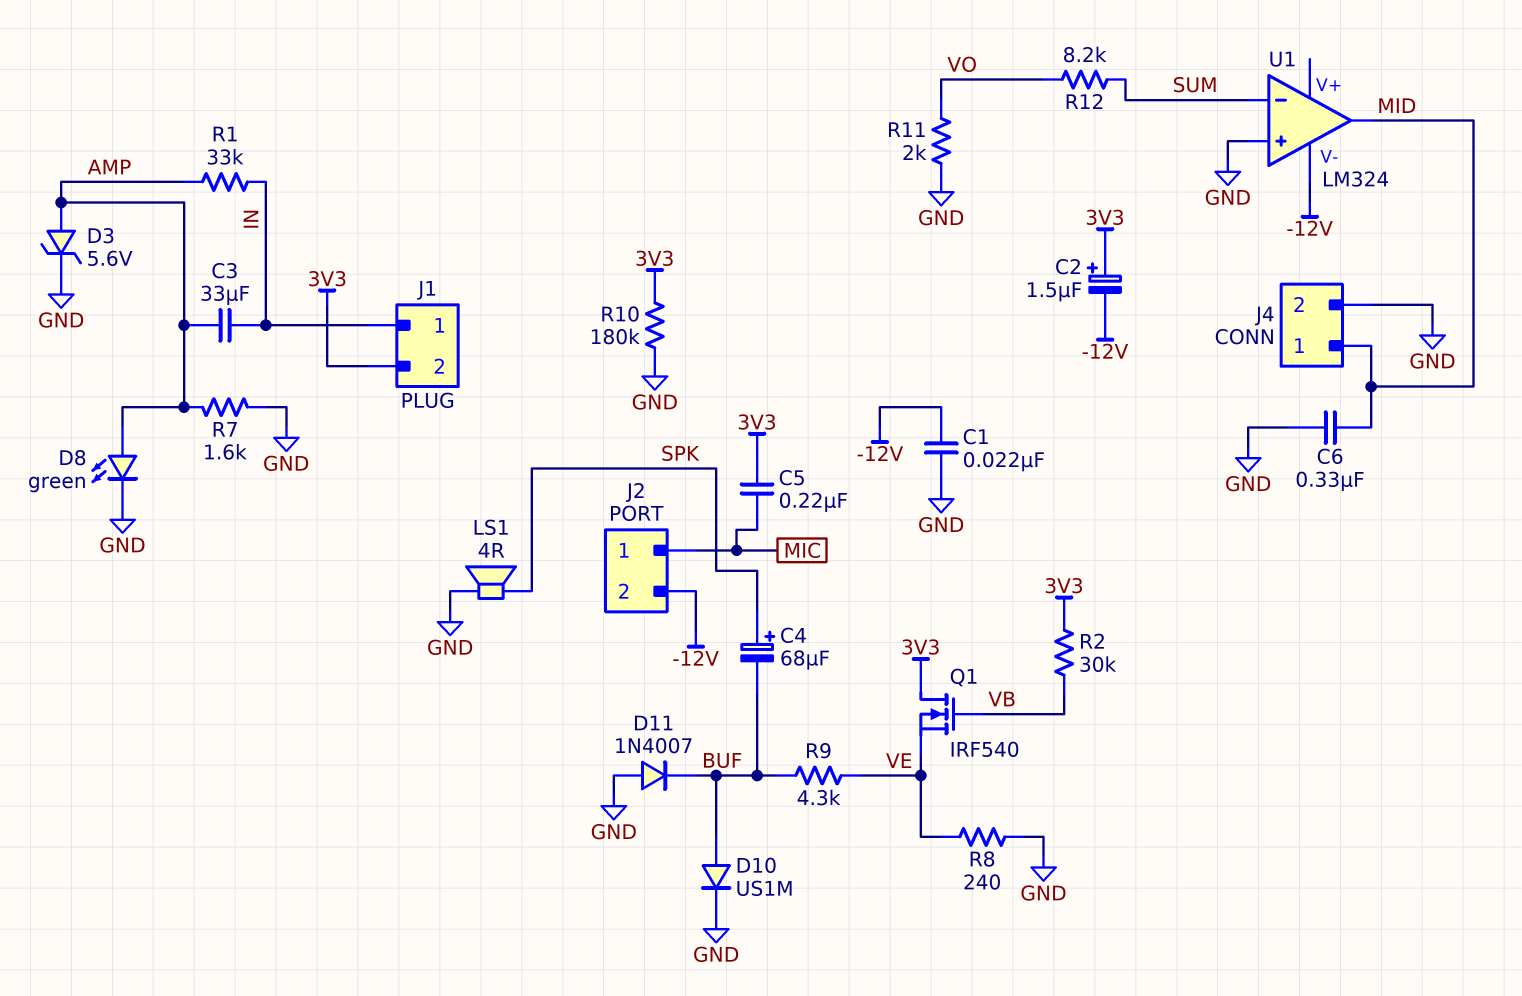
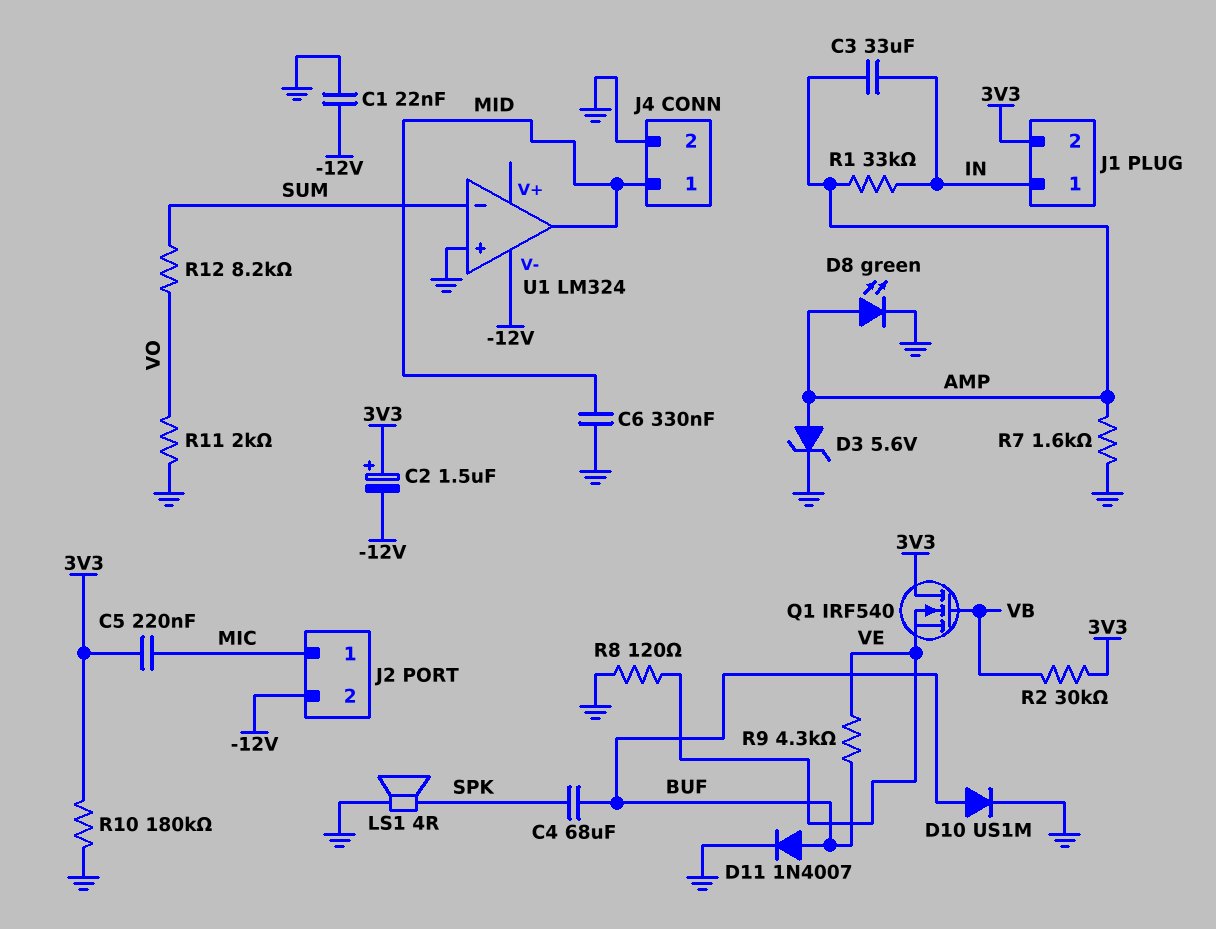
C4: 68uF (plus SPK, minus BUF) -> 68uF (BUF, SPK)
D11: diode 1N4007 (A GND, K BUF) -> diode 1N4007 (A BUF, K GND)
R8: 240 (GND, VE) -> 120 (GND, VE)

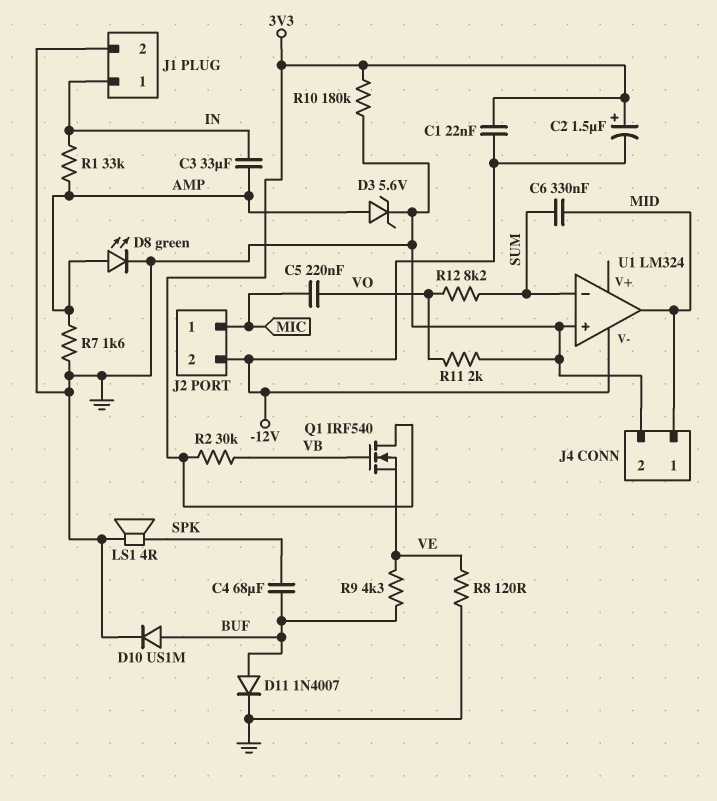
C1: 22nF (-12V, GND) -> 22nF (-12V, 3V3)
C5: 220nF (3V3, MIC) -> 220nF (MIC, VO)
C6: 330nF (GND, MID) -> 330nF (MID, SUM)
J1 pin 2: 3V3 -> GND

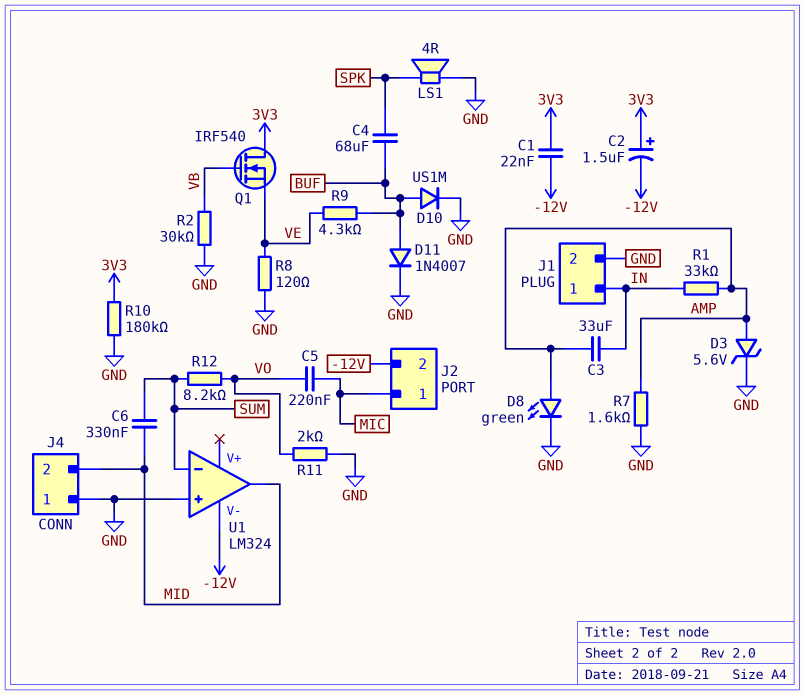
J4 pin 1: MID -> GND
J4 pin 2: GND -> MID
R2: 30k (3V3, VB) -> 30k (GND, VB)

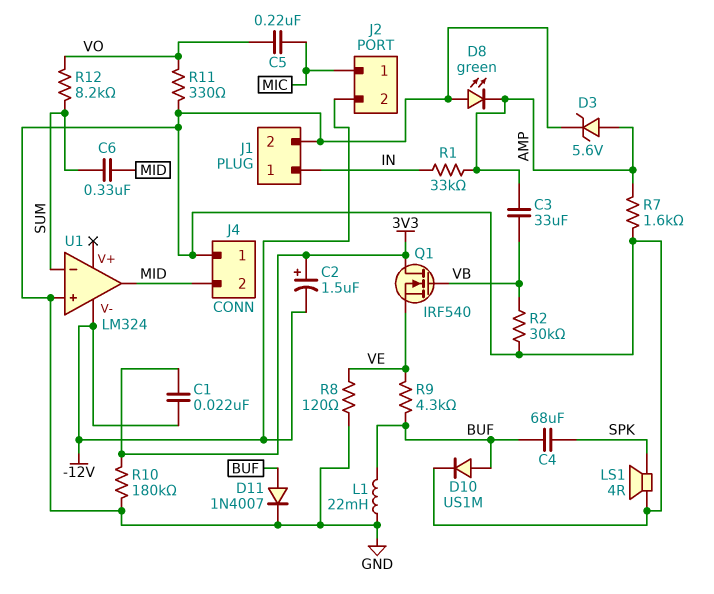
C3: 33uF (AMP, IN) -> 33uF (AMP, VB)
D8: LED green (A AMP, K GND) -> LED green (A GND, K AMP)
L1: none -> 22mH (BUF, GND)
R11: 2k (GND, VO) -> 330 (GND, VO)

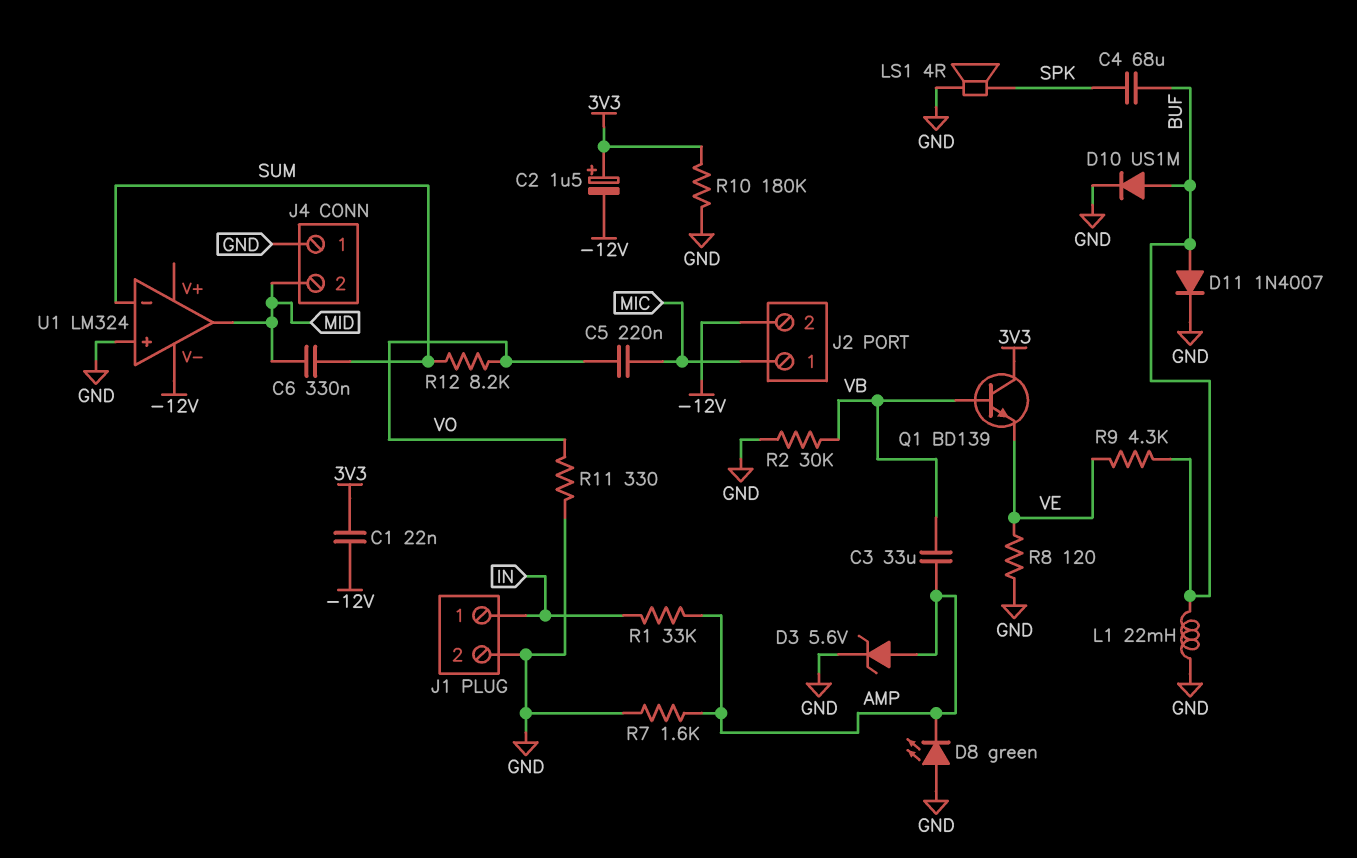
Q1: NMOS IRF540 (G VB, D 3V3, S VE) -> NPN BD139 (B VB, C 3V3, E VE)

